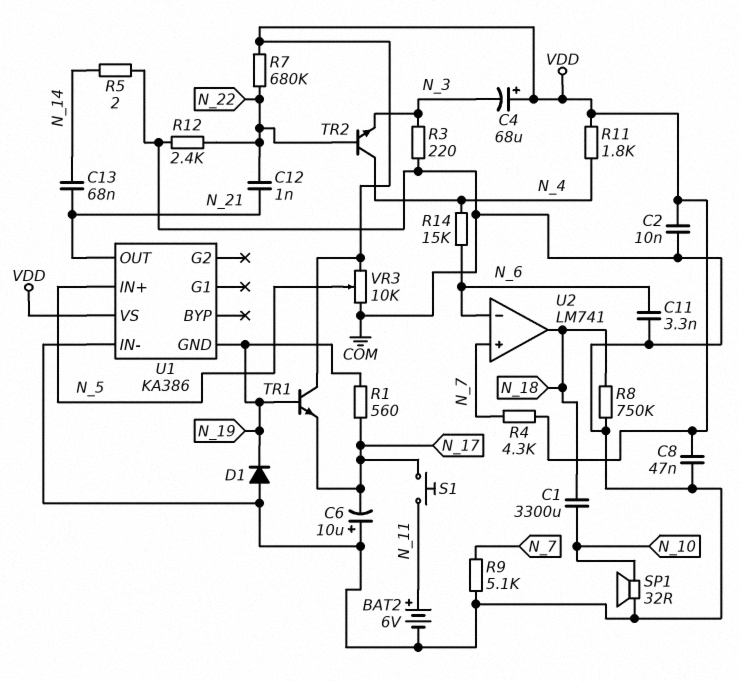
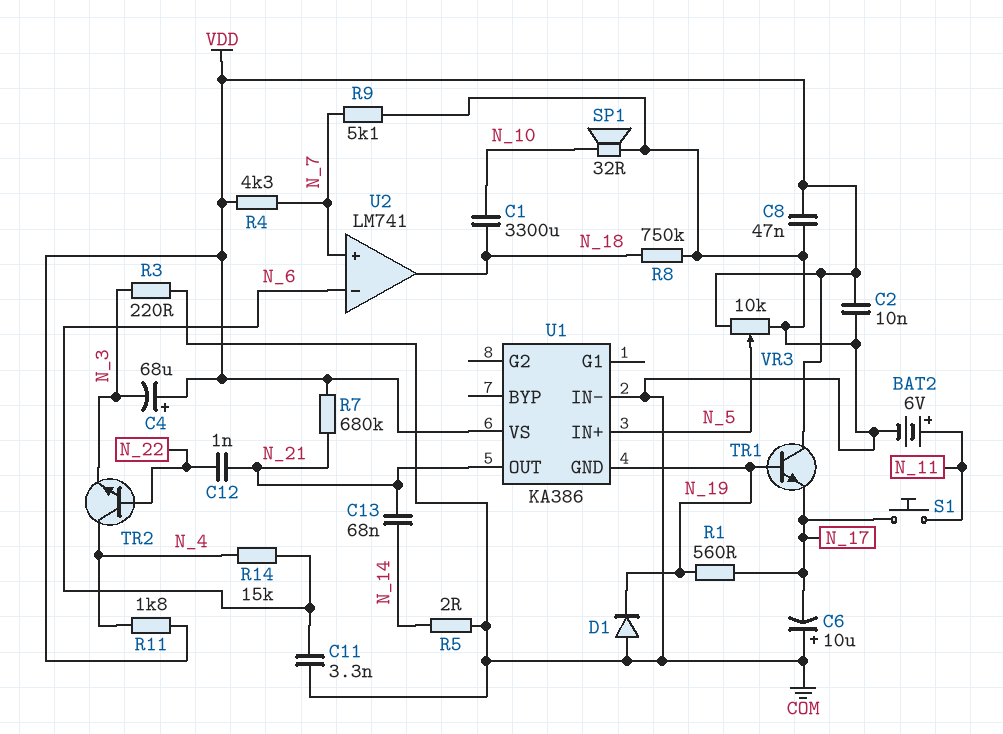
R7: 680k (N_22, VDD) -> 680k (N_21, VDD)
R12: 2.4k (COM, N_22) -> none

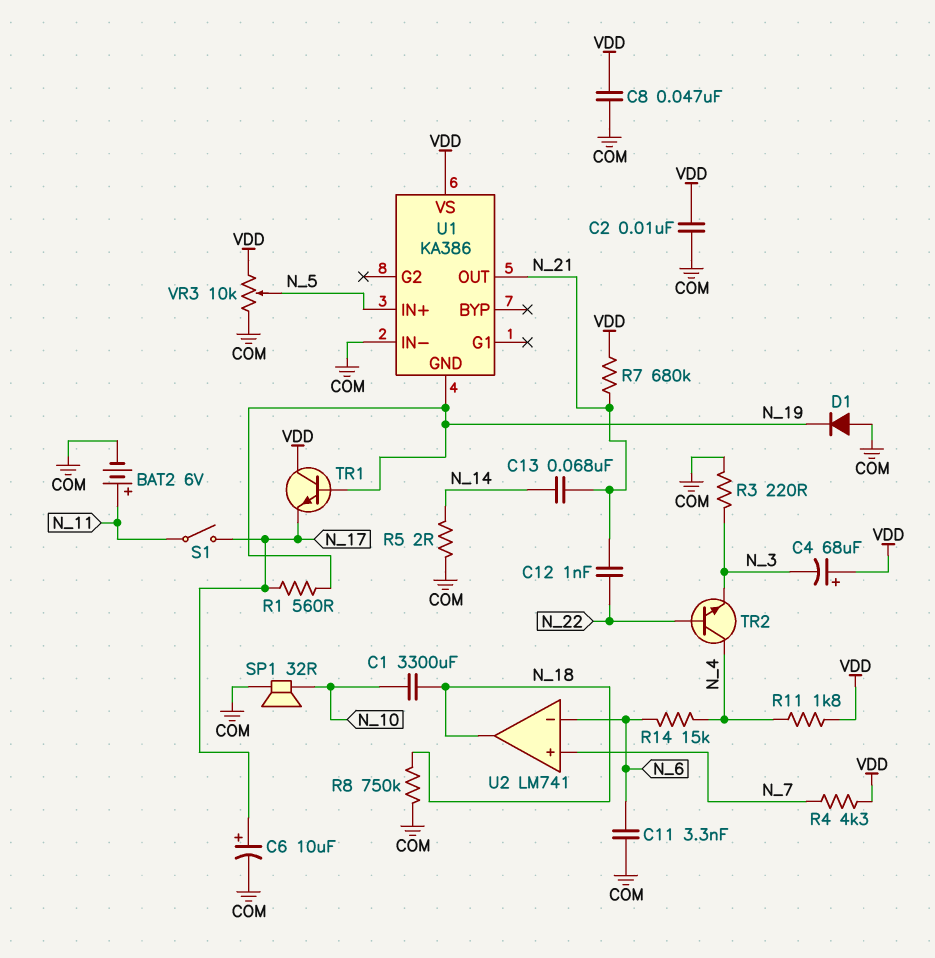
C6: 10uF (plus COM, minus N_17) -> 10uF (plus N_17, minus COM)
R9: 5.1k (COM, N_7) -> none
S1: button (N_11, N_17) -> switch (N_11, N_17)

